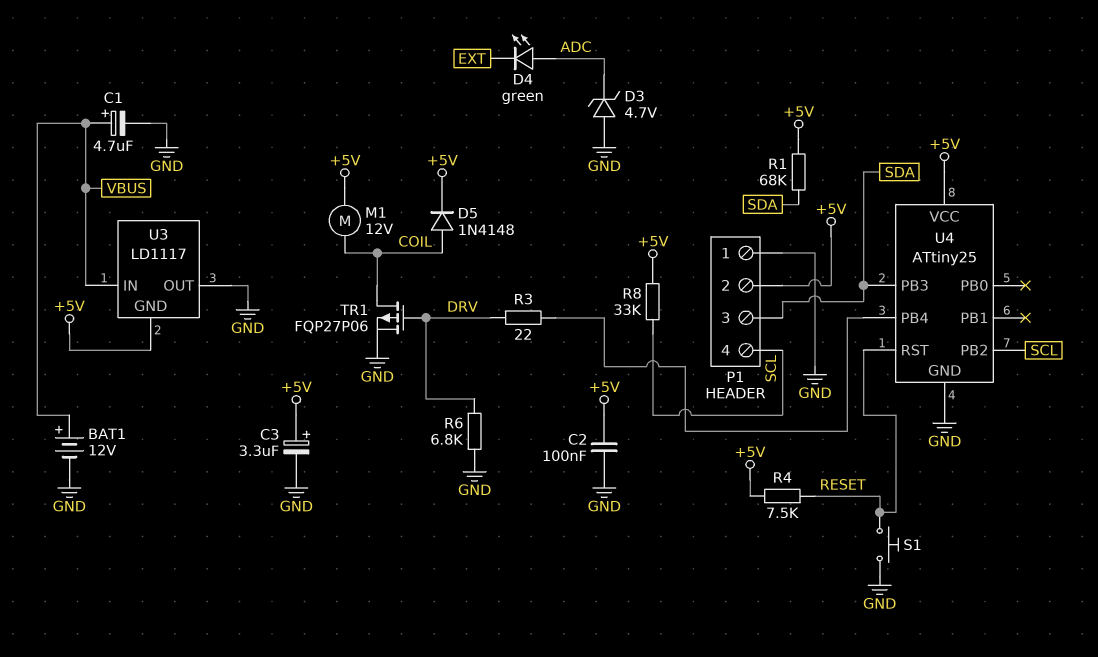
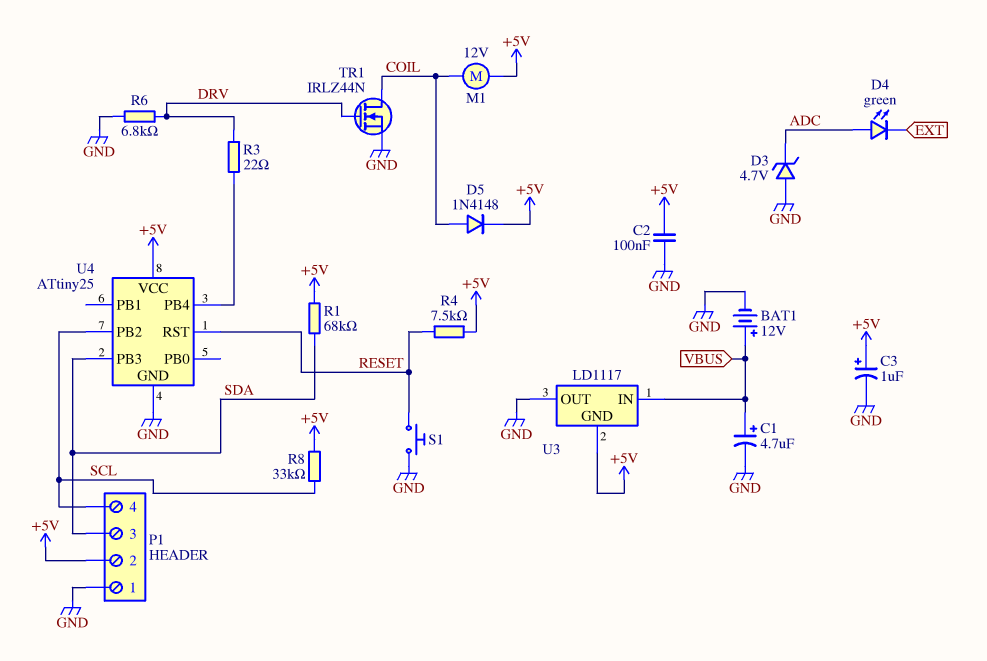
C3: 3.3uF (plus +5V, minus GND) -> 1uF (plus +5V, minus GND)
TR1: PMOS FQP27P06 (G DRV, D COIL, S GND) -> NMOS IRLZ44N (G DRV, D COIL, S GND)

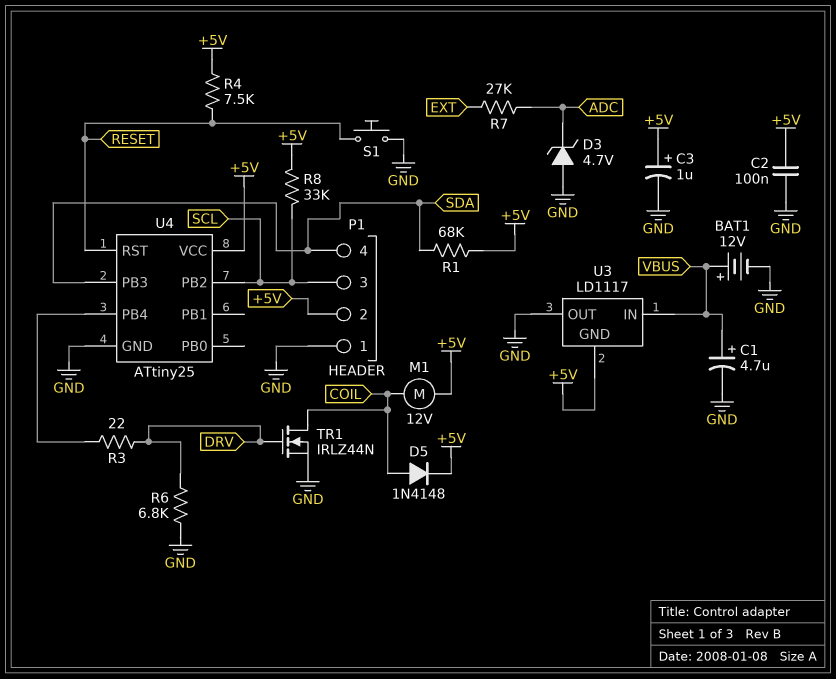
D4: LED green (A ADC, K EXT) -> none
P1 pin 3: SDA -> SCL
P1 pin 4: SCL -> SDA
R7: none -> 27k (ADC, EXT)

